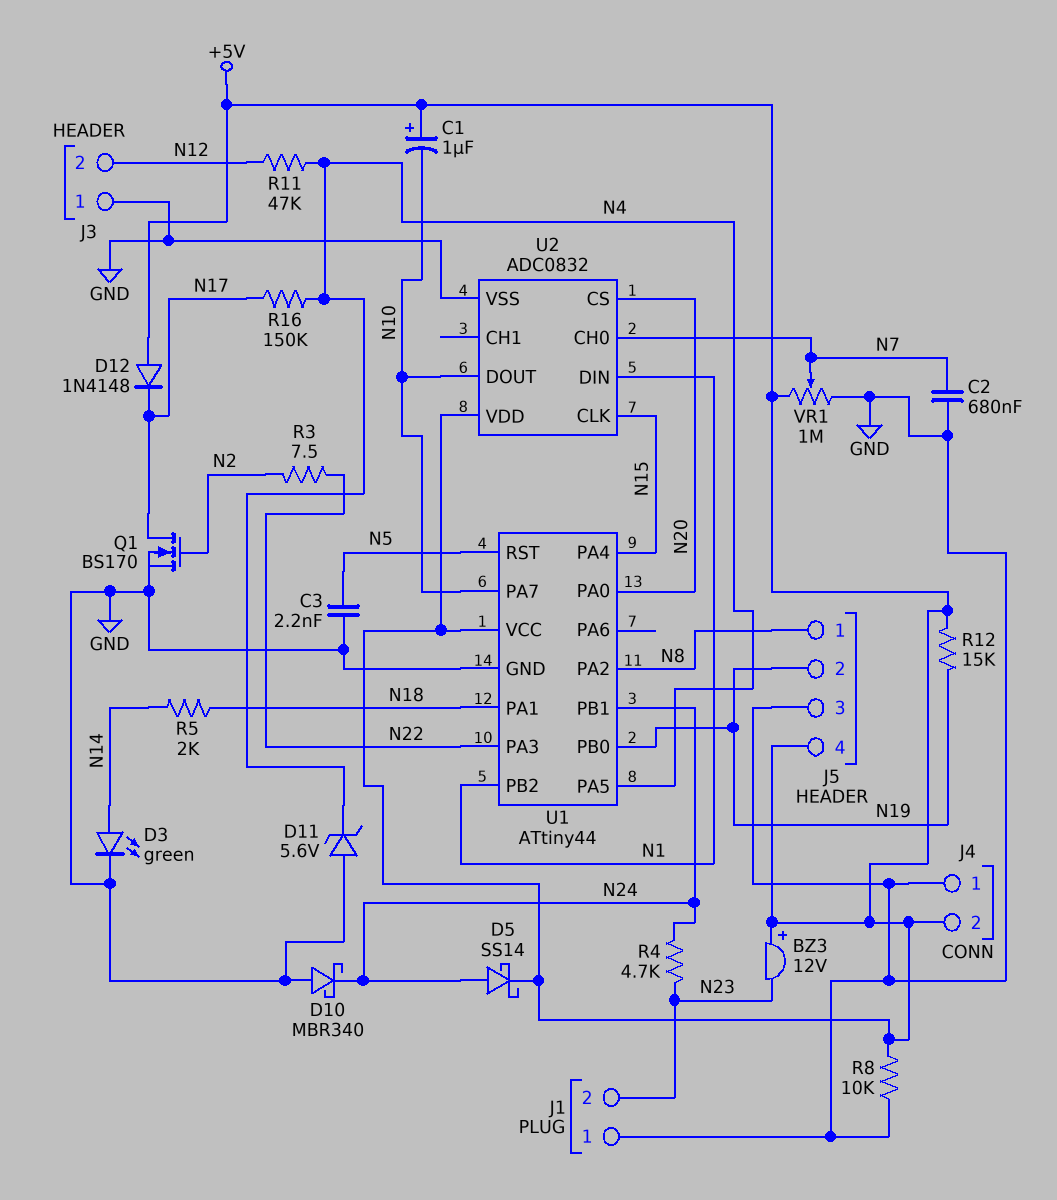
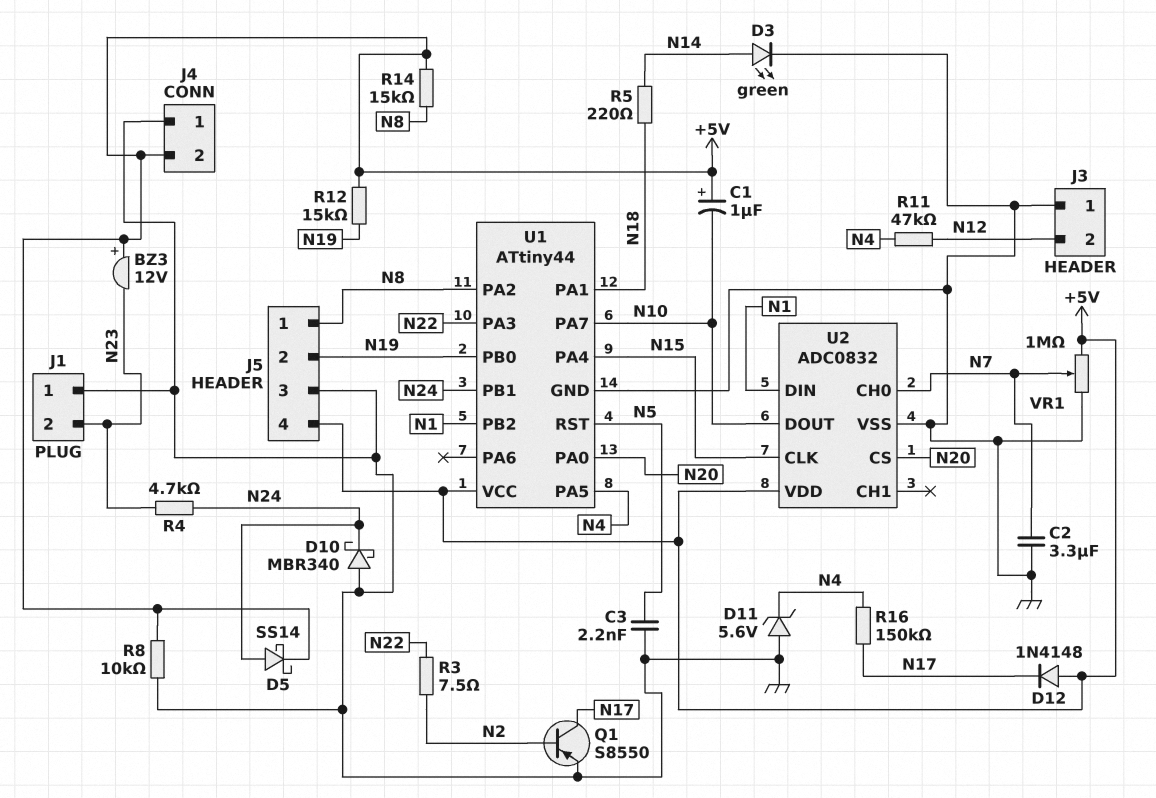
C2: 680nF (GND, N7) -> 3.3uF (GND, N7)
Q1: NMOS BS170 (G N2, D N17, S GND) -> PNP S8550 (B N2, C N17, E GND)
R5: 2k (N14, N18) -> 220 (N14, N18)
R14: none -> 15k (+5V, N8)

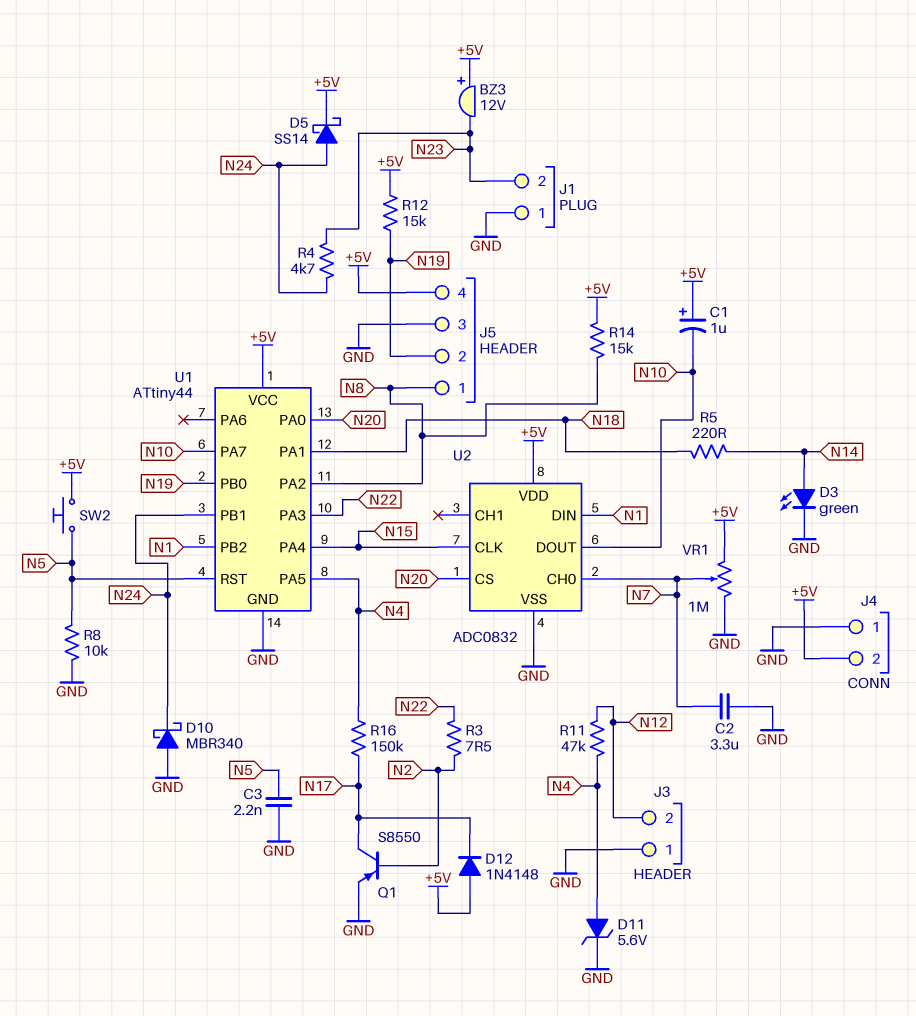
D11: zener 5.6V (A GND, K N4) -> zener 5.6V (A N4, K GND)
R8: 10k (+5V, GND) -> 10k (GND, N5)
SW2: none -> button (+5V, N5)

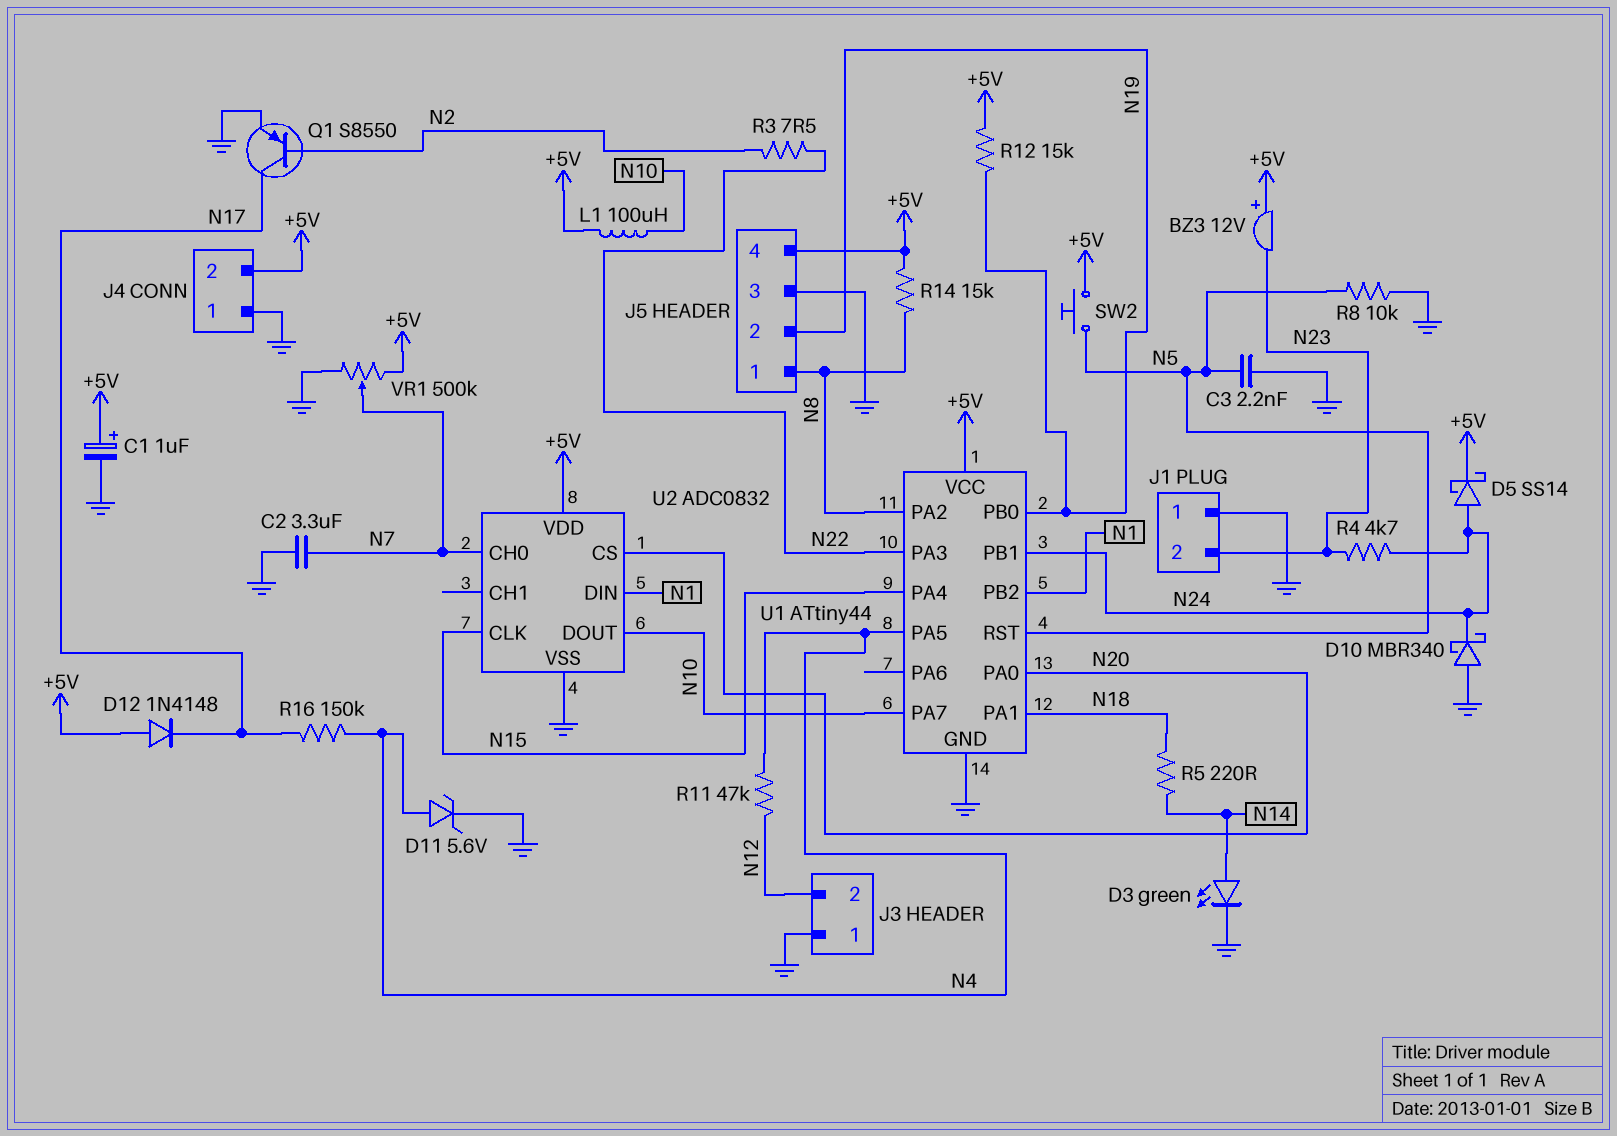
C1: 1uF (plus +5V, minus N10) -> 1uF (plus +5V, minus GND)
L1: none -> 100uH (+5V, N10)
VR1: 1M (+5V, GND, wiper N7) -> 500k (+5V, GND, wiper N7)

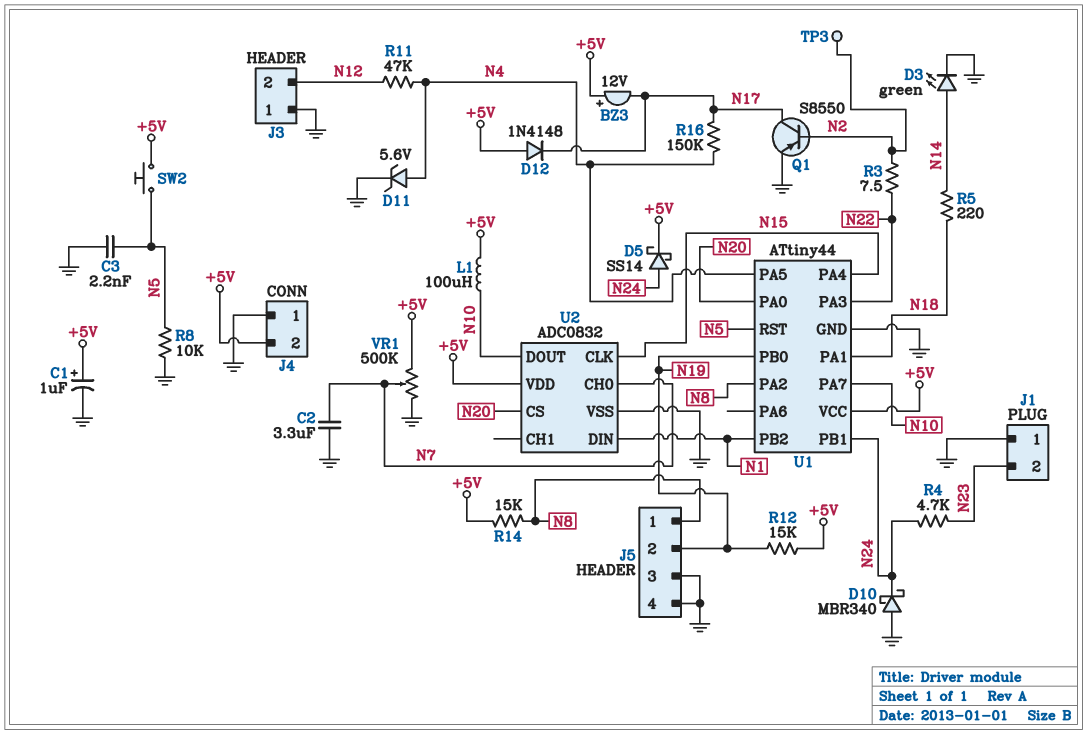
BZ3: buzzer 12V (plus +5V, minus N23) -> buzzer 12V (plus +5V, minus N17)
J5 pin 4: +5V -> GND
TP3: none -> test point (N2)

